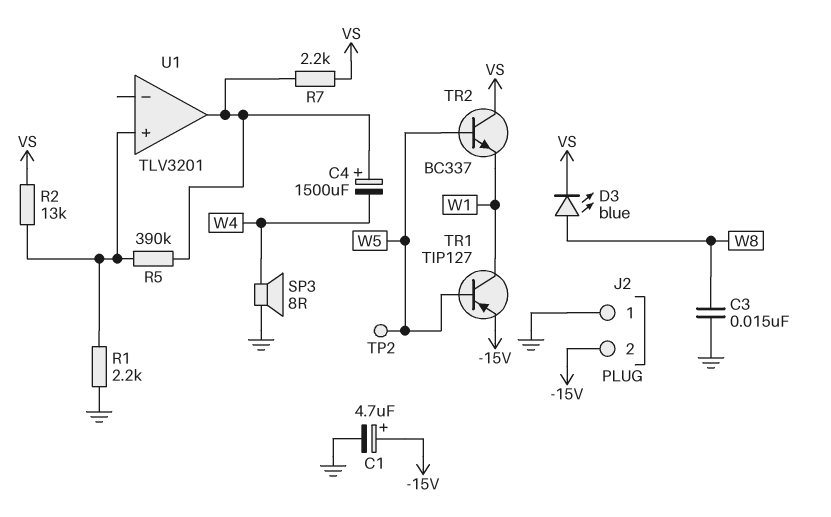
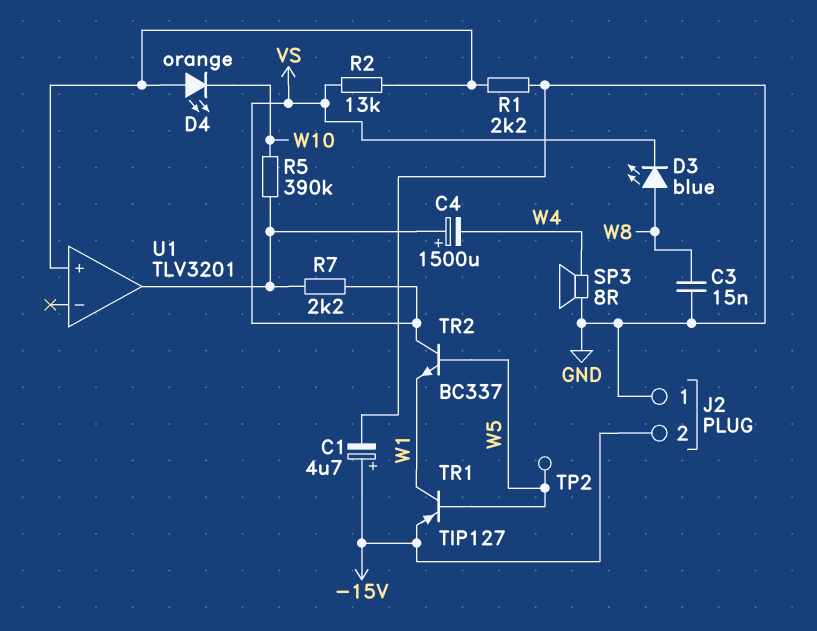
D4: none -> LED orange (A U1/in+, K W10)
R5: 390k (U1/in+, U1/out) -> 390k (U1/out, W10)

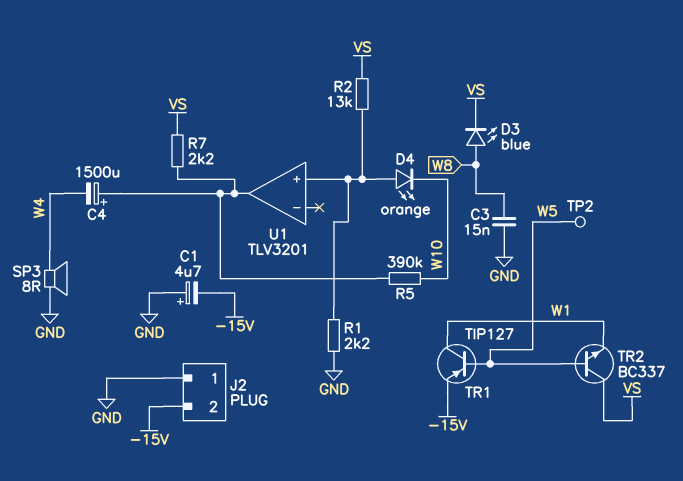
C1: 4.7uF (plus -15V, minus GND) -> 4.7uF (plus GND, minus -15V)

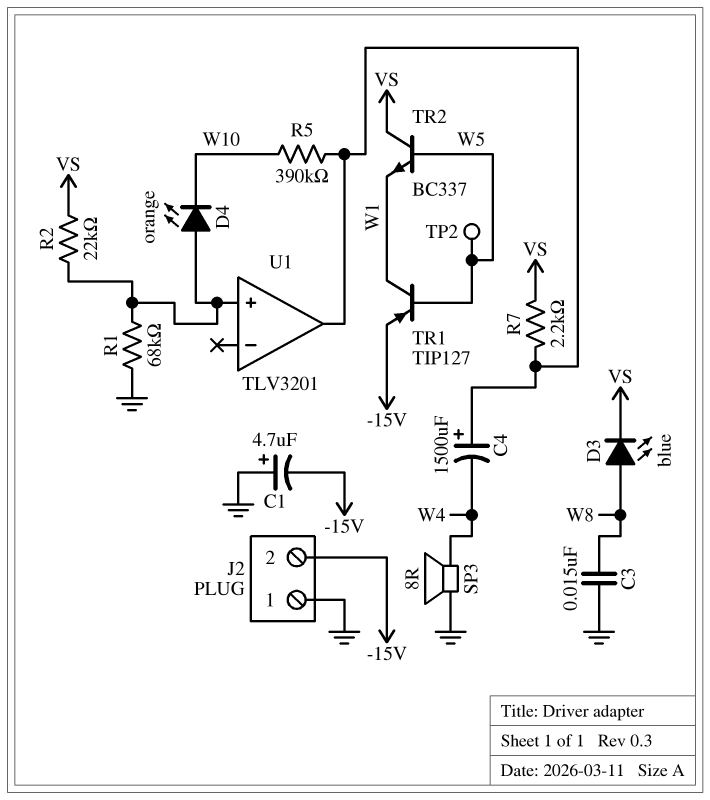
R1: 2.2k (GND, U1/in+) -> 68k (GND, U1/in+)
R2: 13k (U1/in+, VS) -> 22k (U1/in+, VS)

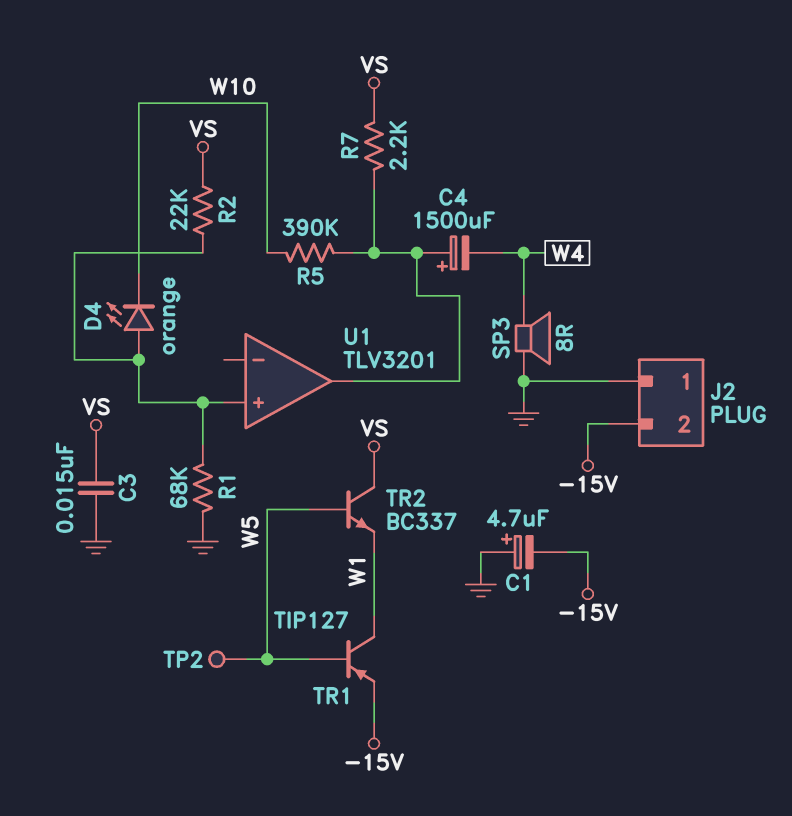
C3: 15nF (GND, W8) -> 15nF (GND, VS)
D3: LED blue (A W8, K VS) -> none

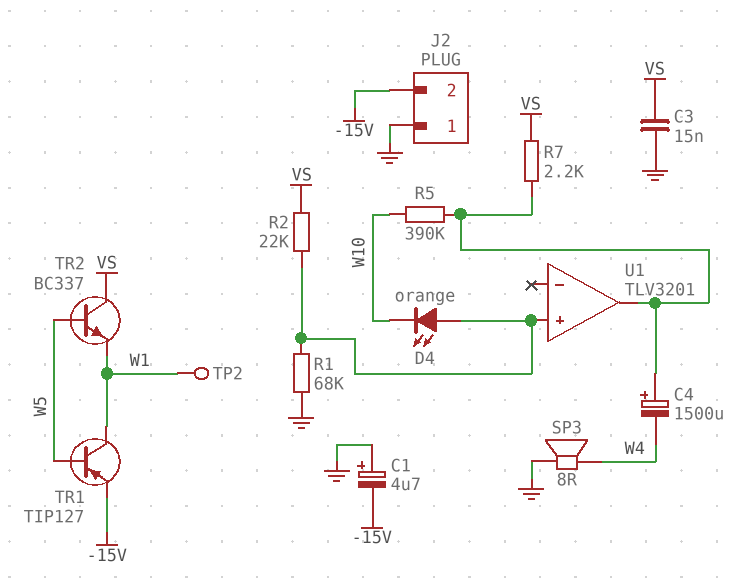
TP2: test point (W5) -> test point (W1)

